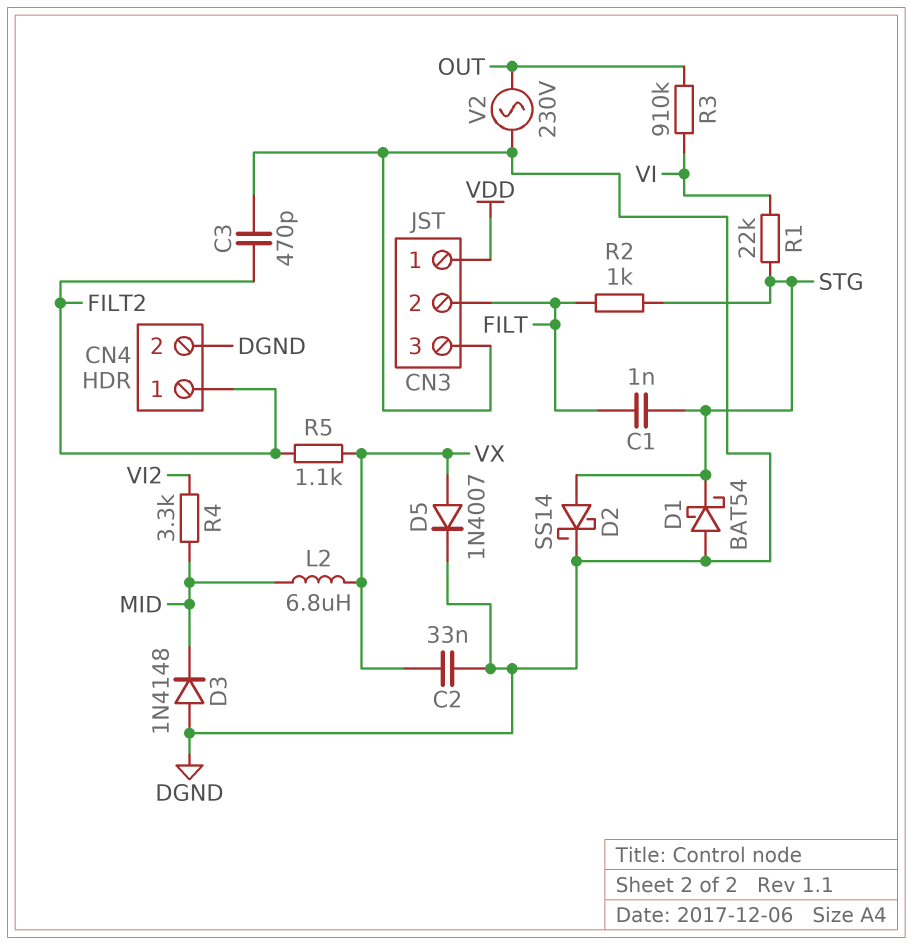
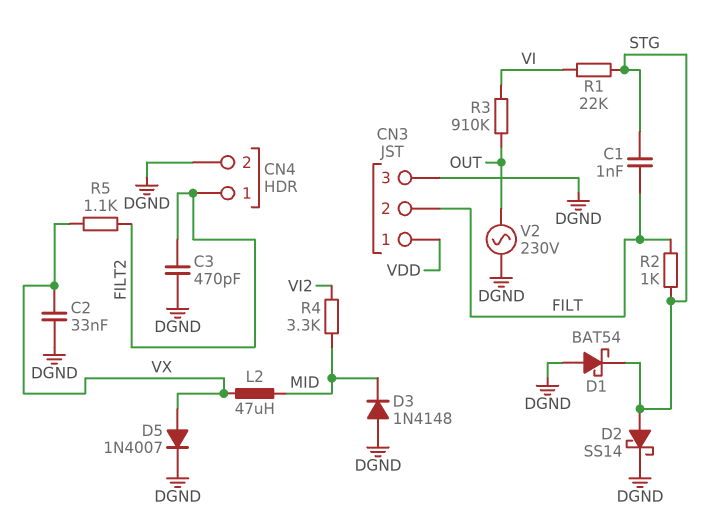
L2: 6.8uH (MID, VX) -> 47uH (MID, VX)

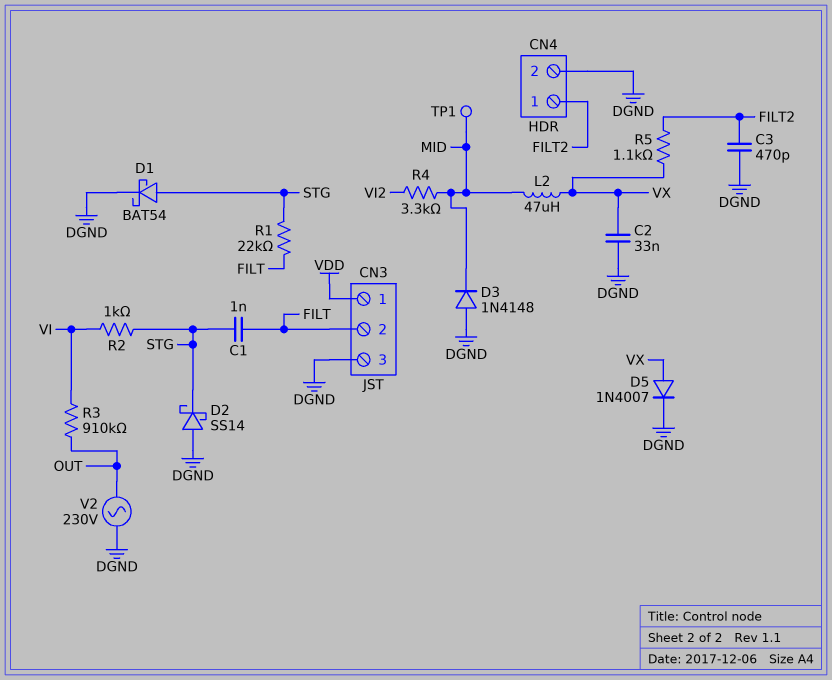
D1: schottky BAT54 (A DGND, K STG) -> schottky BAT54 (A STG, K DGND)
D2: schottky SS14 (A STG, K DGND) -> schottky SS14 (A DGND, K STG)
R1: 22k (STG, VI) -> 22k (FILT, STG)
R2: 1k (FILT, STG) -> 1k (STG, VI)
TP1: none -> test point (MID)

